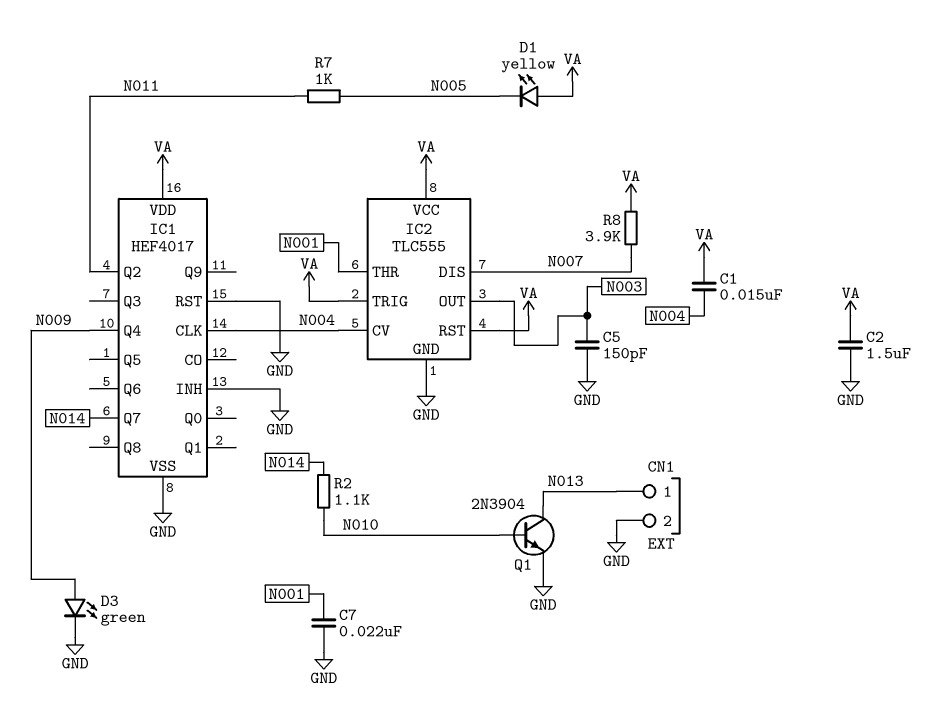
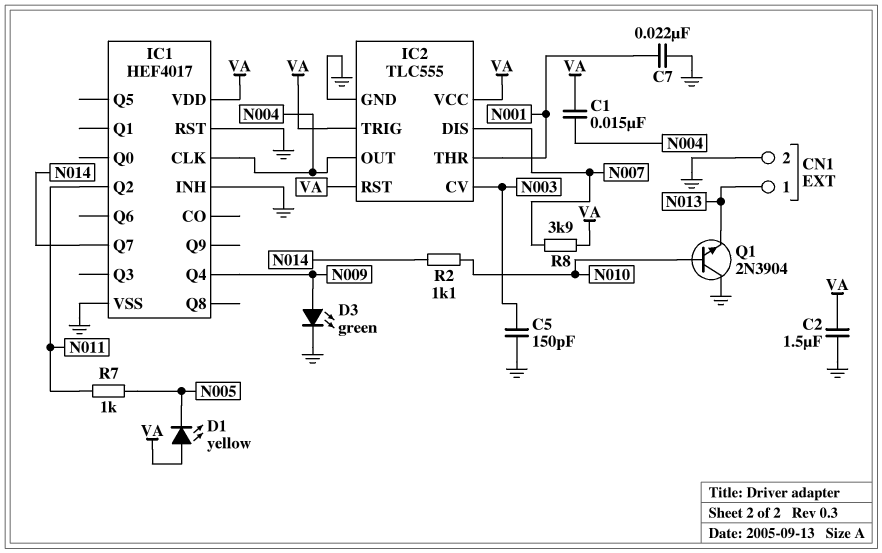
IC2 pin CV: N004 -> N003
IC2 pin OUT: N003 -> N004
Q1: NPN 2N3904 (B N010, C N013, E GND) -> NPN 2N3904 (B N010, C GND, E N013)

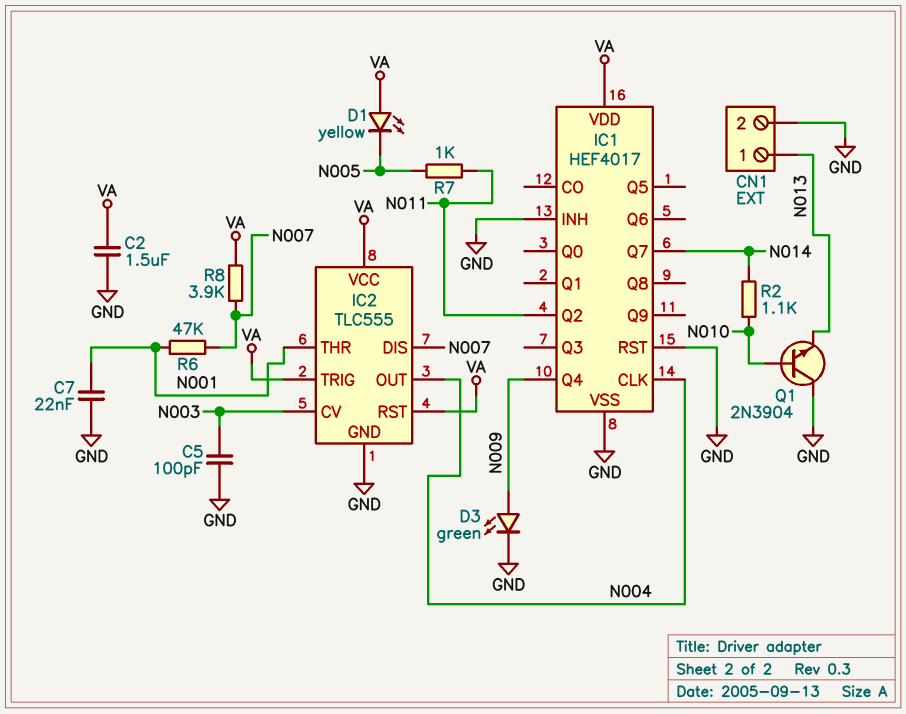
C1: 15nF (N004, VA) -> none
C5: 150pF (GND, N003) -> 100pF (GND, N003)
R6: none -> 47k (N001, N007)

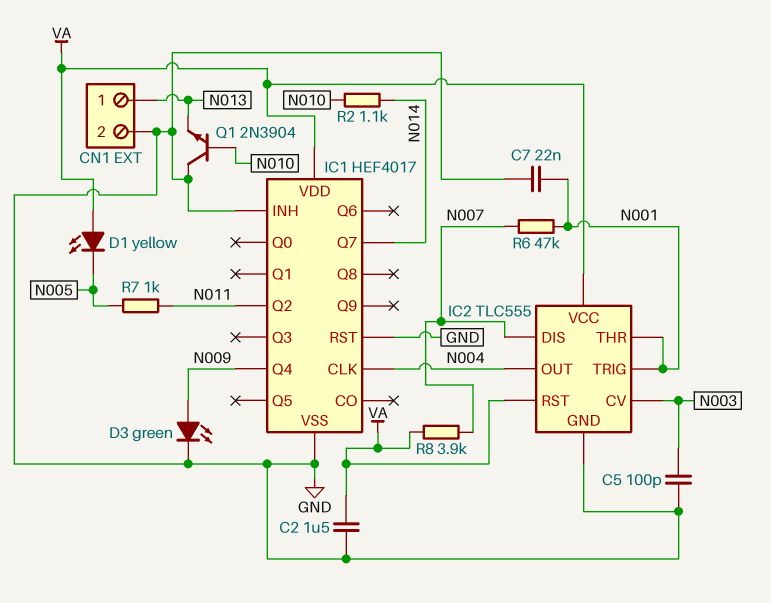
IC2 pin TRIG: VA -> N001

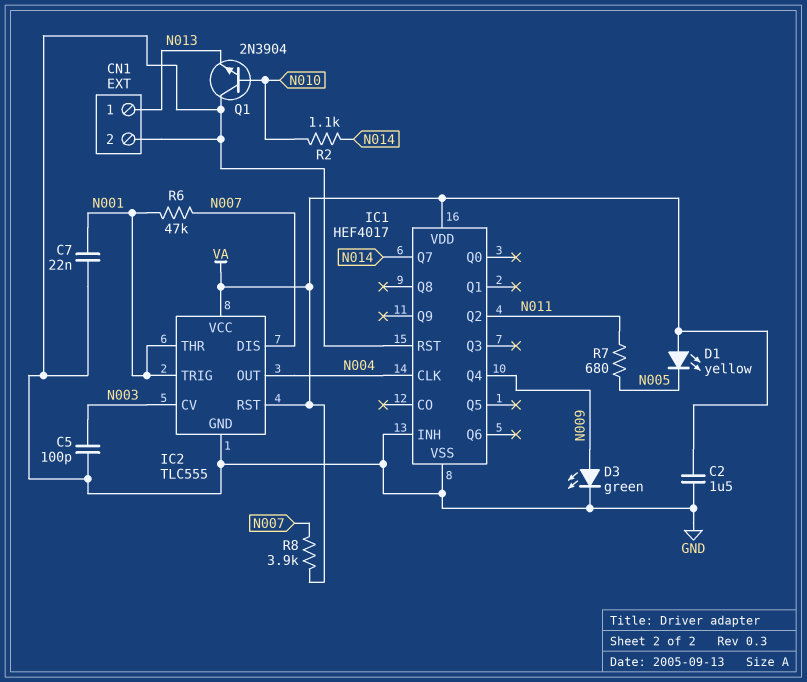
R7: 1k (N005, N011) -> 680 (N005, N011)

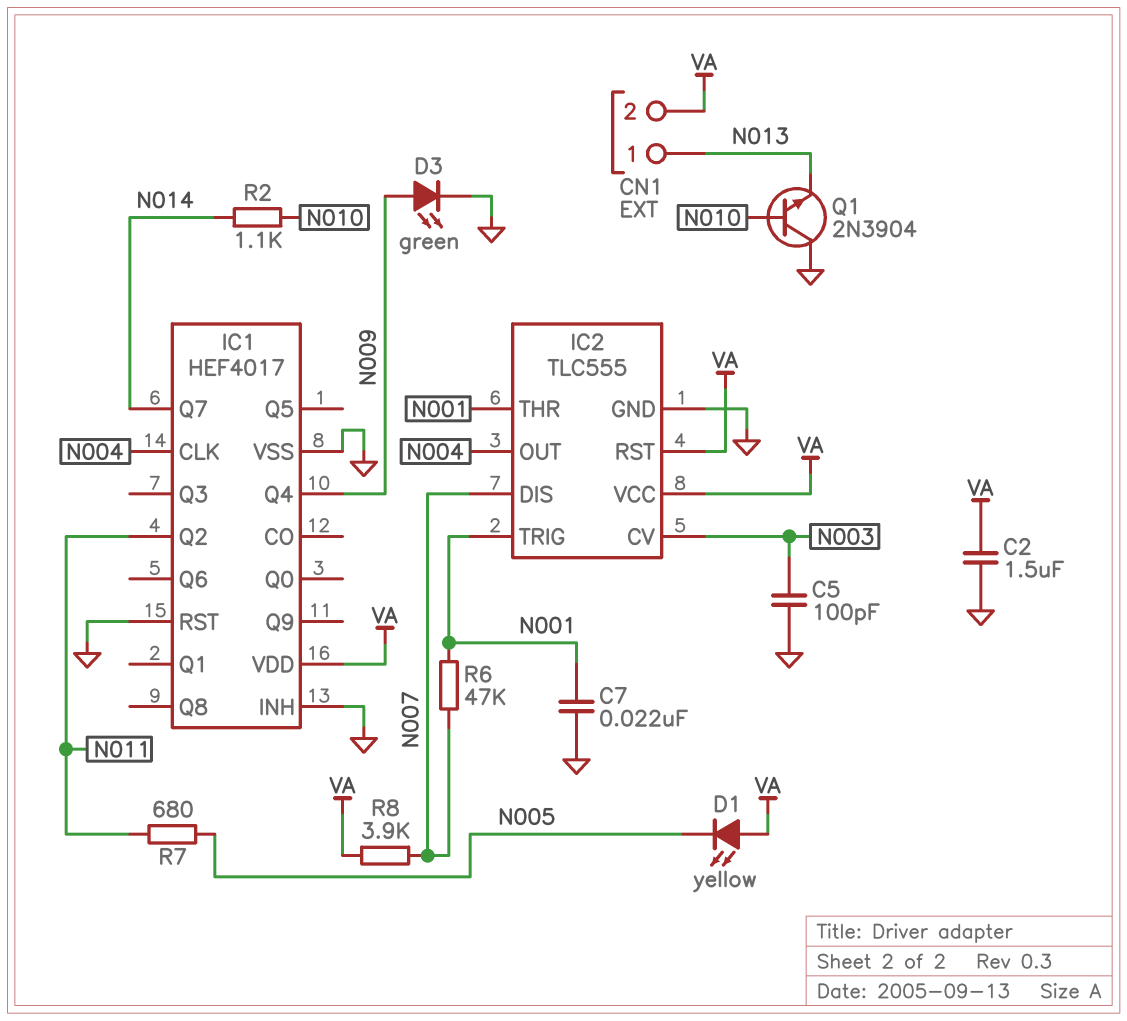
CN1 pin 2: GND -> VA

